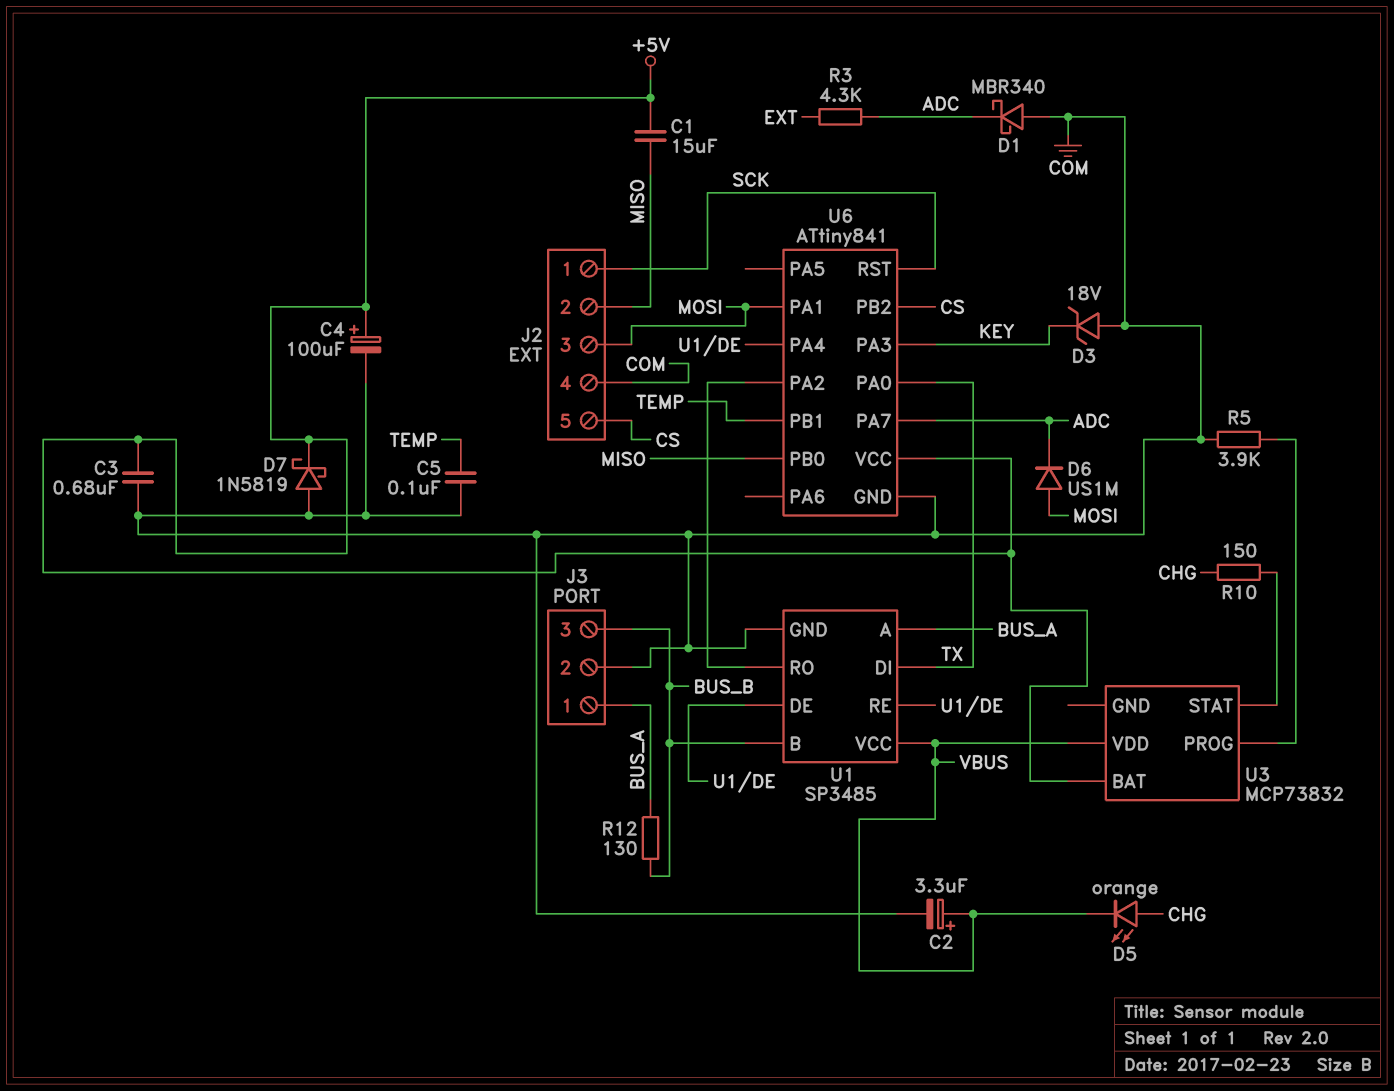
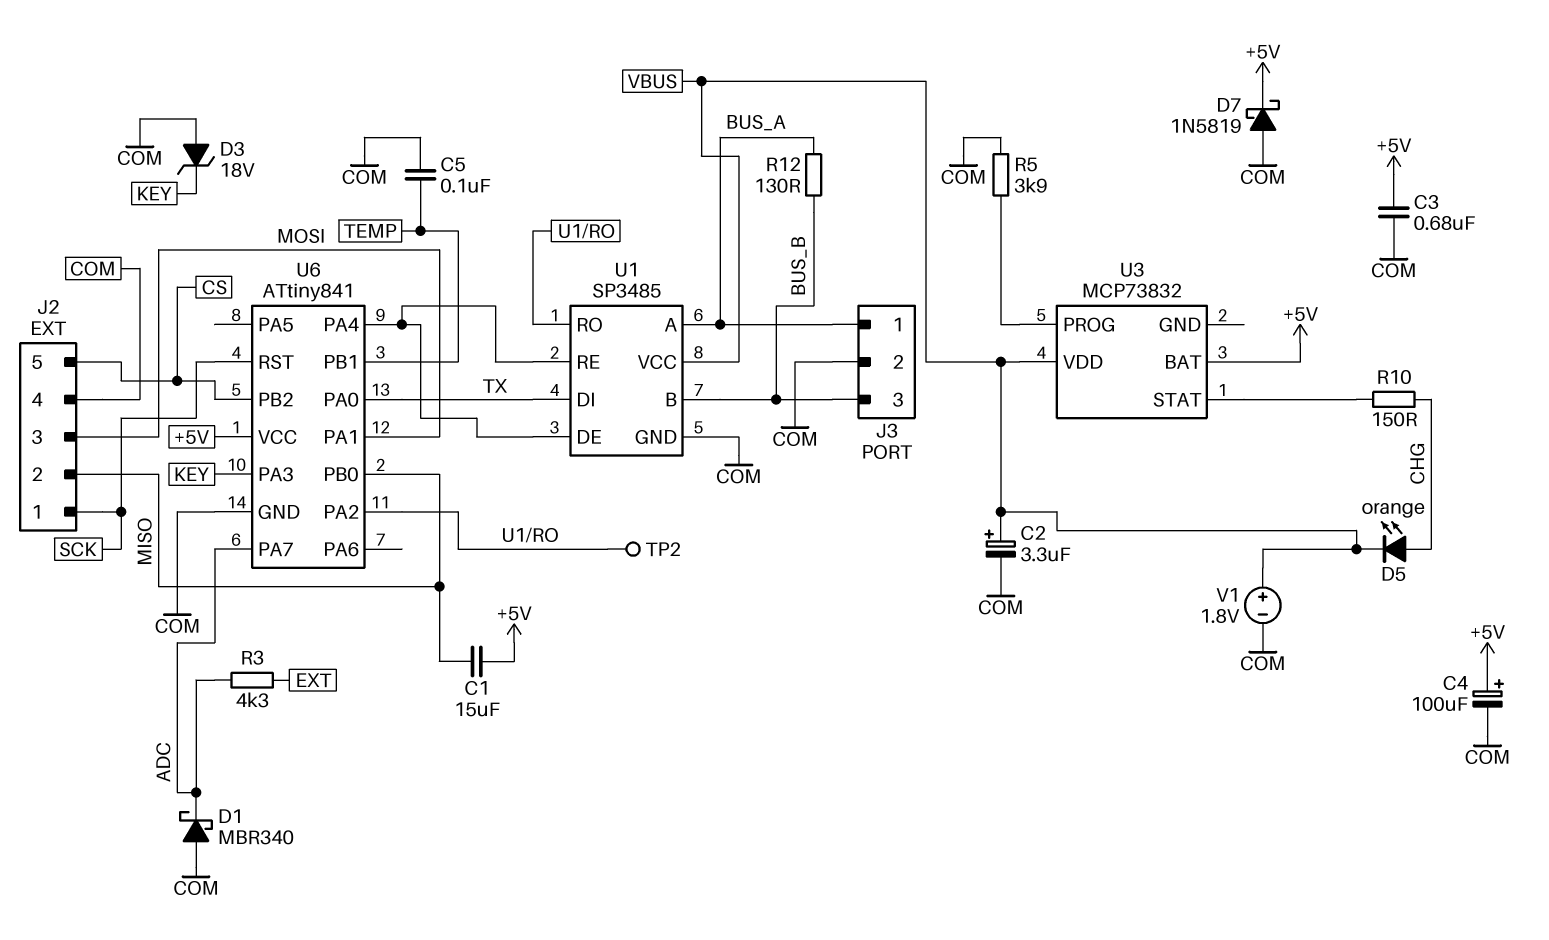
D6: diode US1M (A MOSI, K ADC) -> none
TP2: none -> test point (U1/RO)
V1: none -> 1.8V (plus VBUS, minus COM)

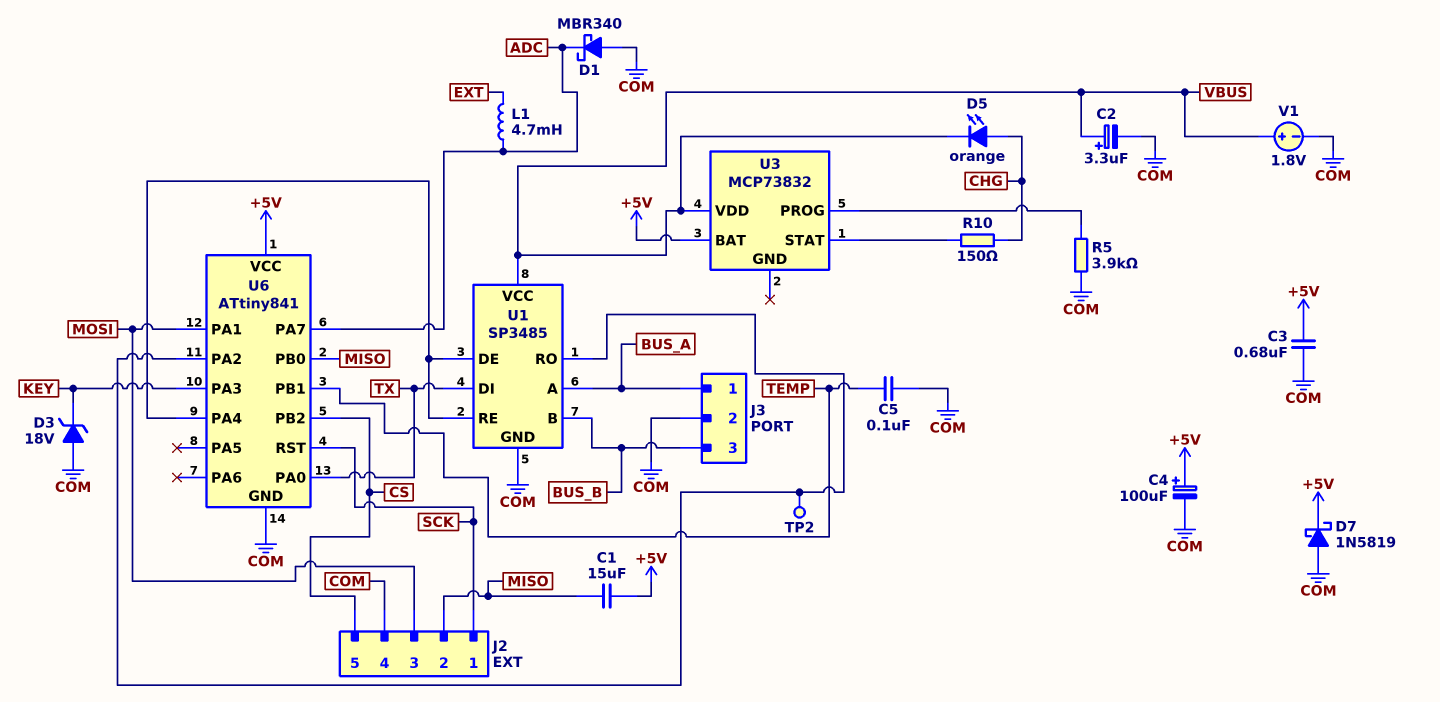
L1: none -> 4.7mH (ADC, EXT)
R3: 4.3k (ADC, EXT) -> none
R12: 130 (BUS_A, BUS_B) -> none

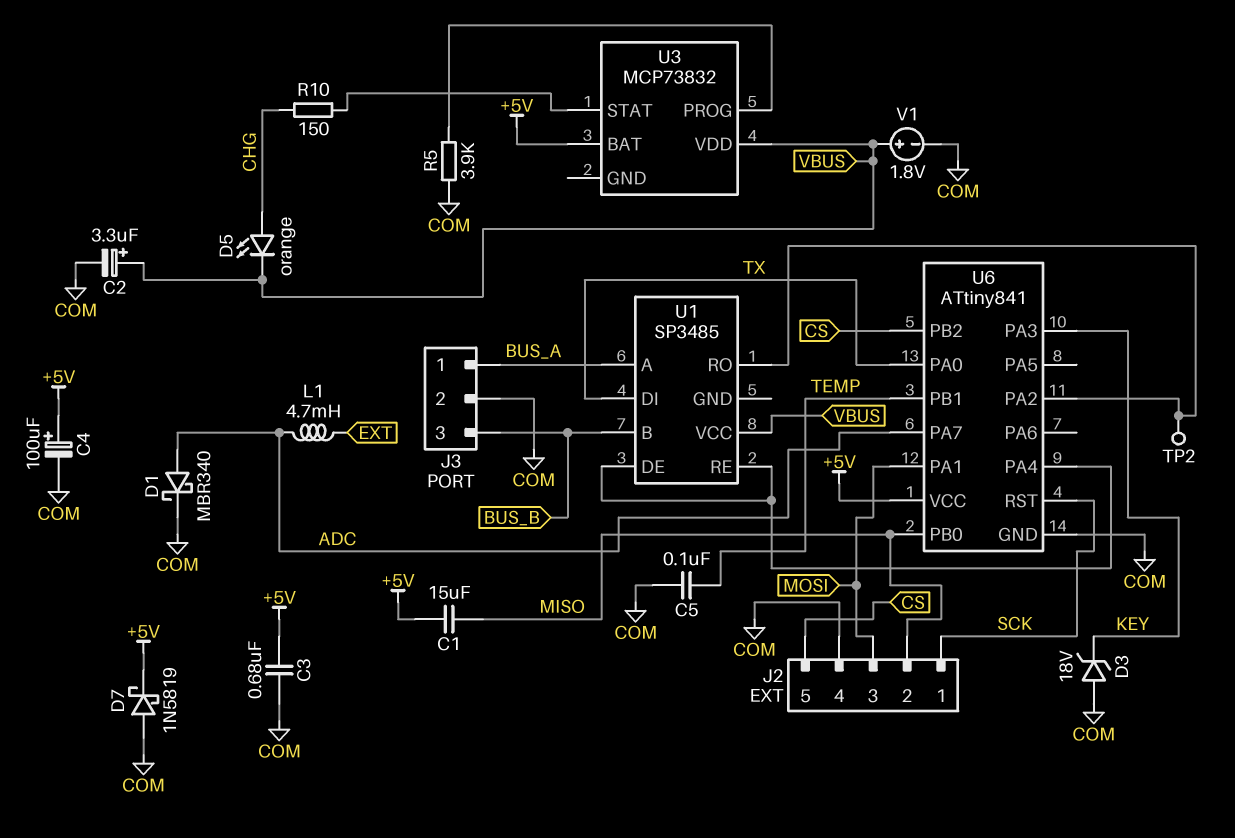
D1: schottky MBR340 (A COM, K ADC) -> schottky MBR340 (A ADC, K COM)
U1 pin GND: COM -> none

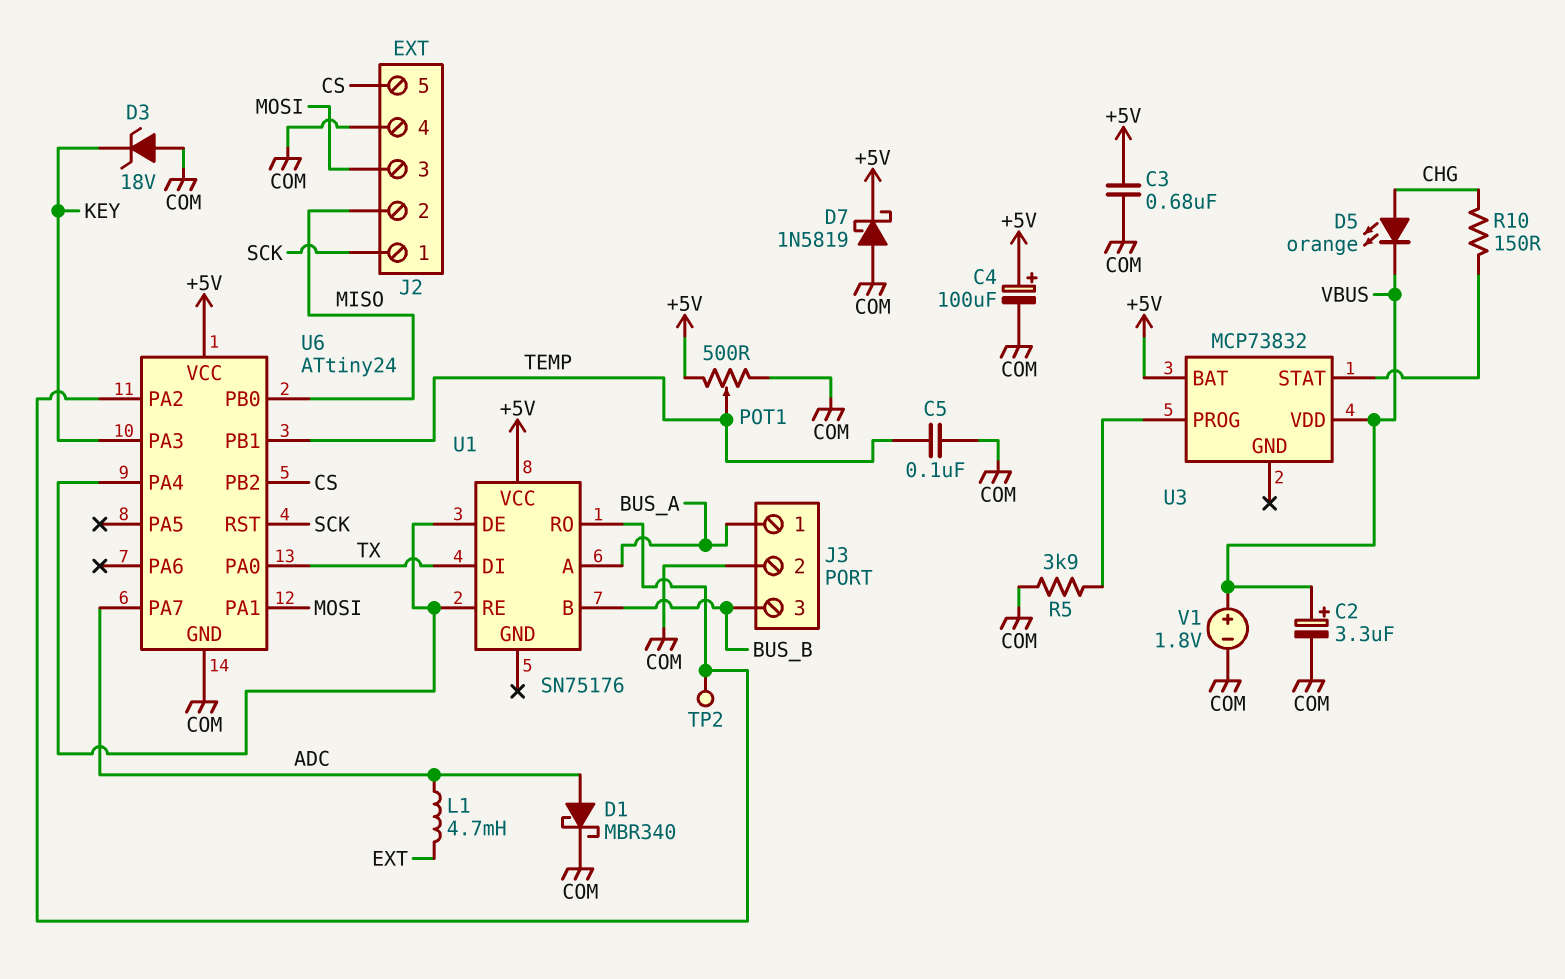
C1: 15uF (+5V, MISO) -> none
POT1: none -> 500 (+5V, COM, wiper TEMP)
U1: SP3485 -> SN75176
U1 pin VCC: VBUS -> +5V
U6: ATtiny841 -> ATtiny24

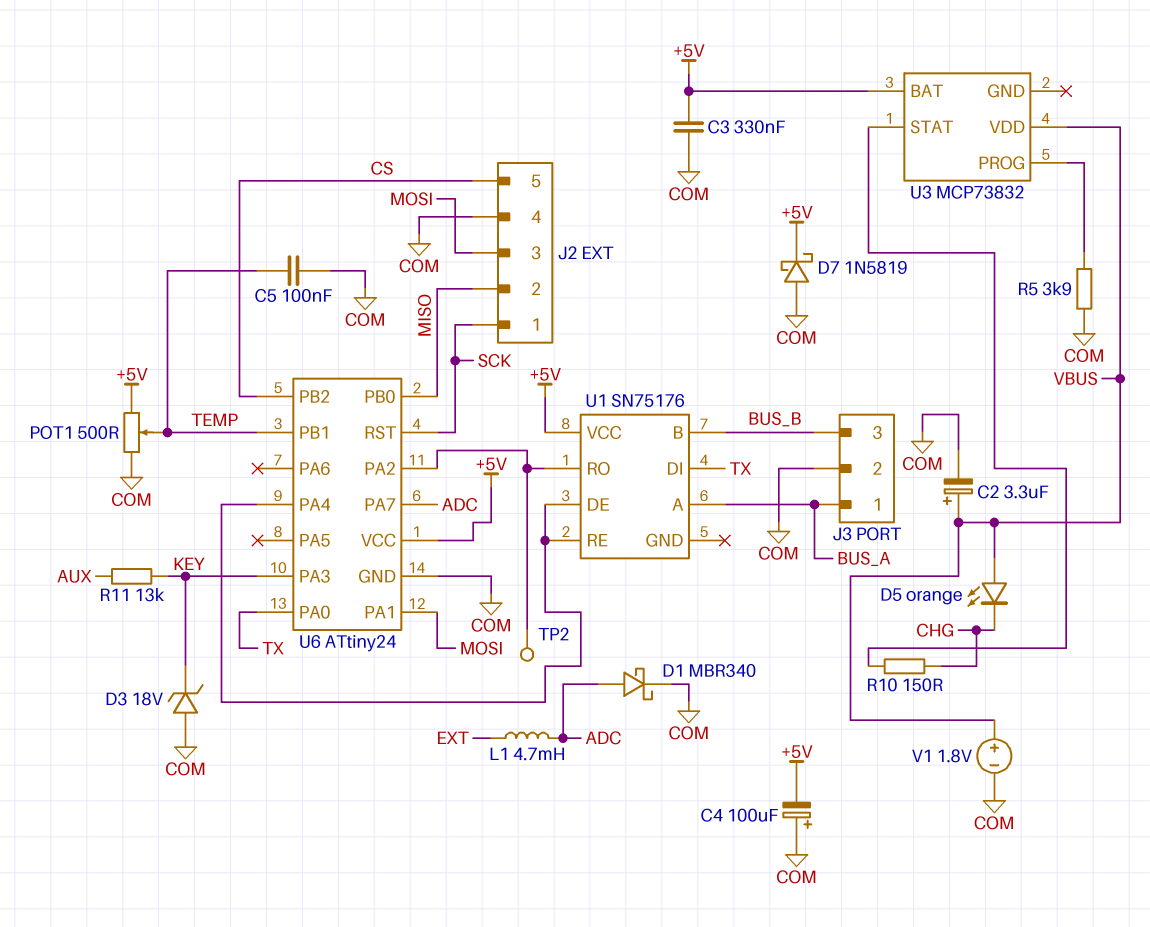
C3: 680nF (+5V, COM) -> 330nF (+5V, COM)
C4: 100uF (plus +5V, minus COM) -> 100uF (plus COM, minus +5V)
D5: LED orange (A CHG, K VBUS) -> LED orange (A VBUS, K CHG)
R11: none -> 13k (AUX, KEY)

